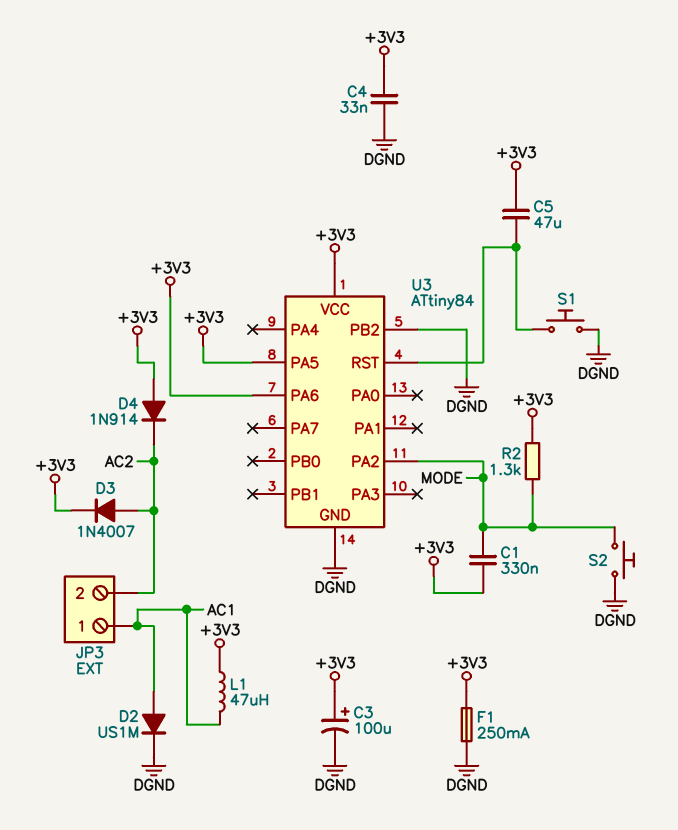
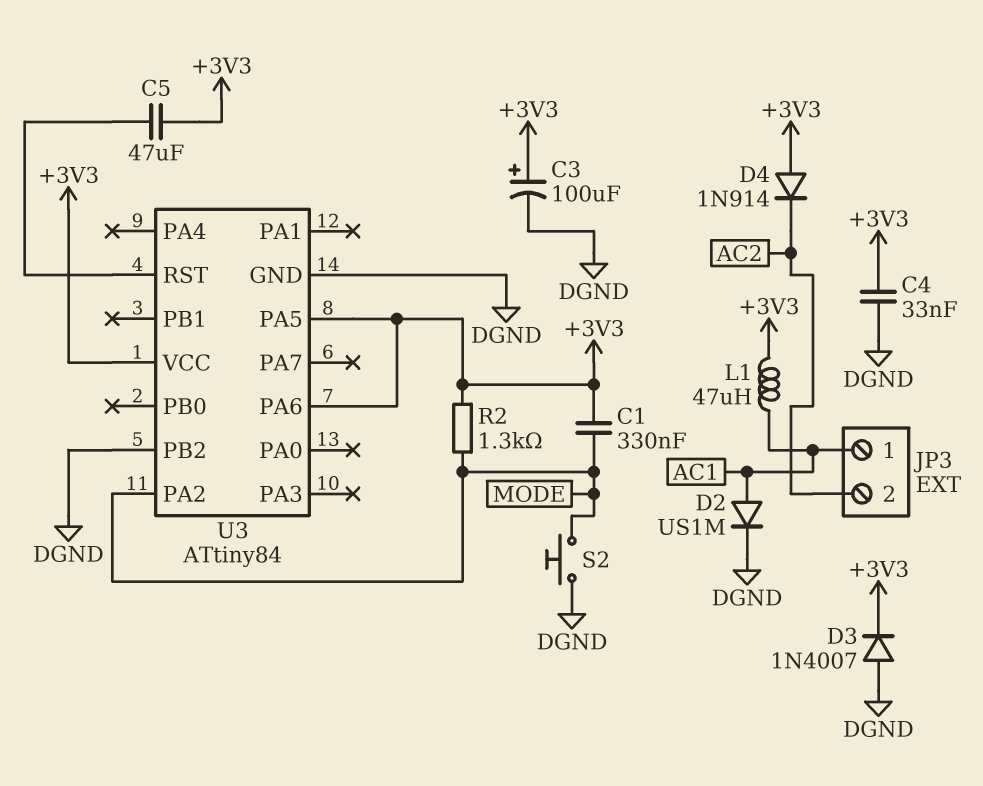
D3: diode 1N4007 (A AC2, K +3V3) -> diode 1N4007 (A DGND, K +3V3)
F1: 250mA (+3V3, DGND) -> none
S1: button (DGND, U3/RST) -> none

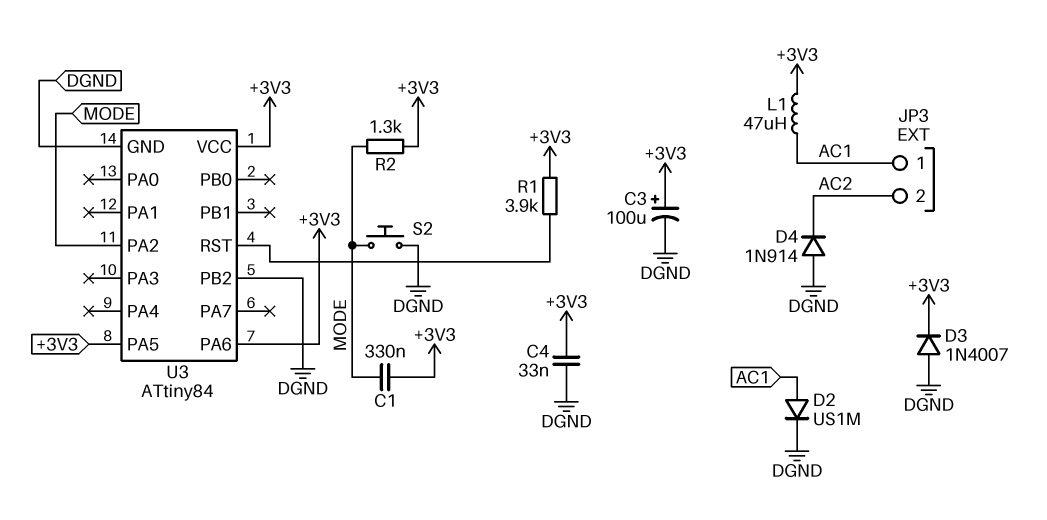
C5: 47uF (+3V3, U3/RST) -> none
D4: diode 1N914 (A +3V3, K AC2) -> diode 1N914 (A DGND, K AC2)
R1: none -> 3.9k (+3V3, U3/RST)

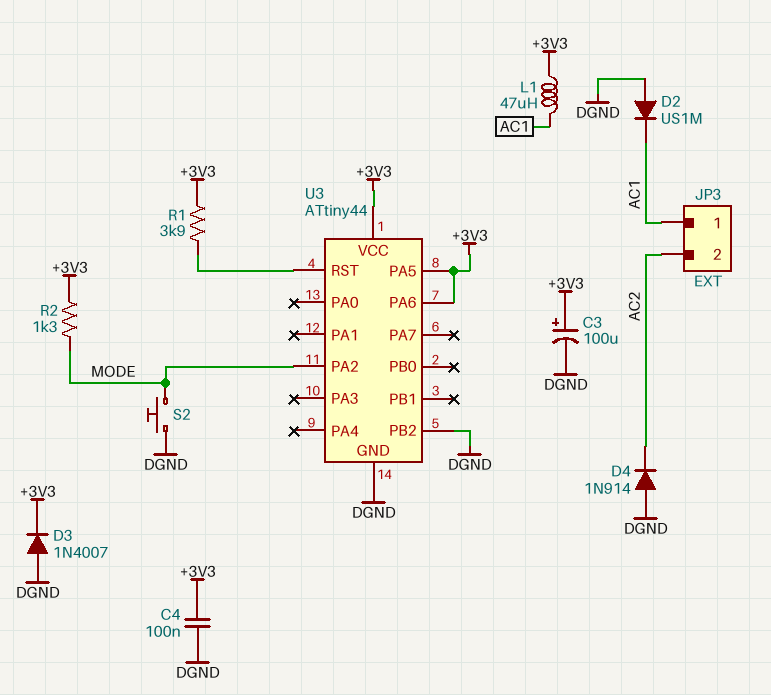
C1: 330nF (+3V3, MODE) -> none
C4: 33nF (+3V3, DGND) -> 100nF (+3V3, DGND)
D2: diode US1M (A AC1, K DGND) -> diode US1M (A DGND, K AC1)
U3: ATtiny84 -> ATtiny44

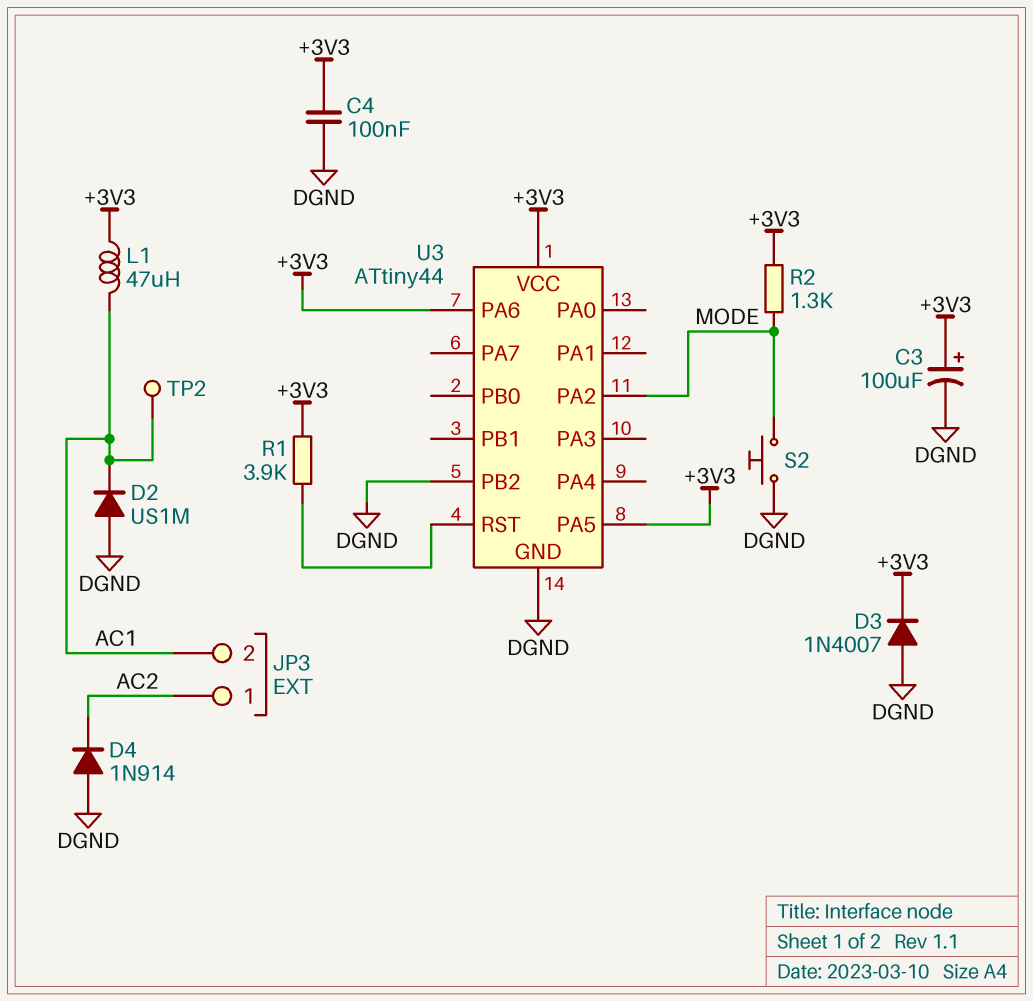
JP3 pin 1: AC1 -> AC2
JP3 pin 2: AC2 -> AC1
TP2: none -> test point (AC1)

